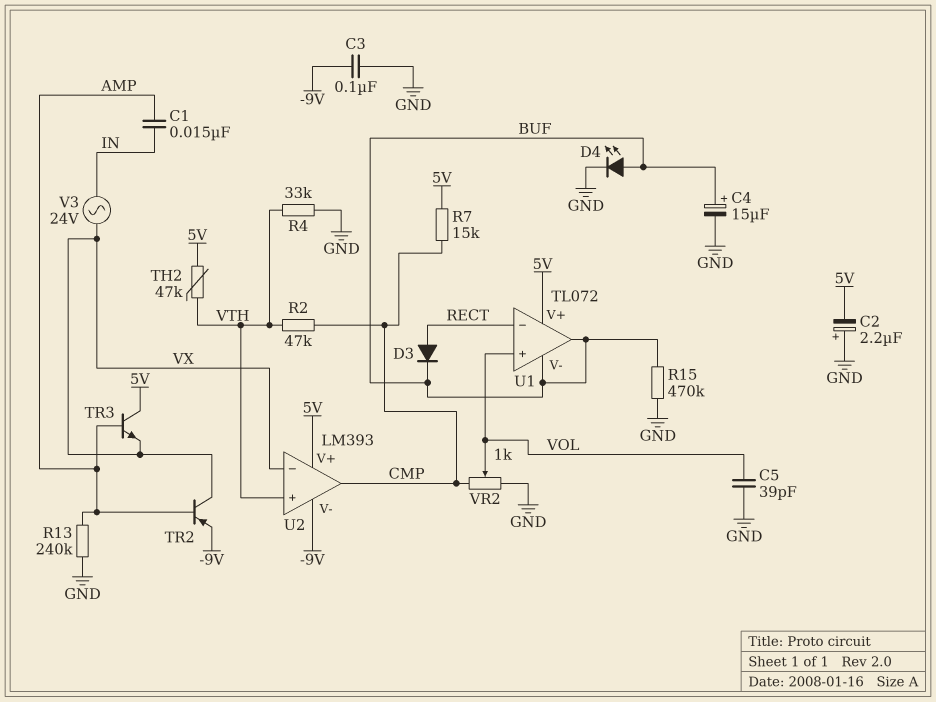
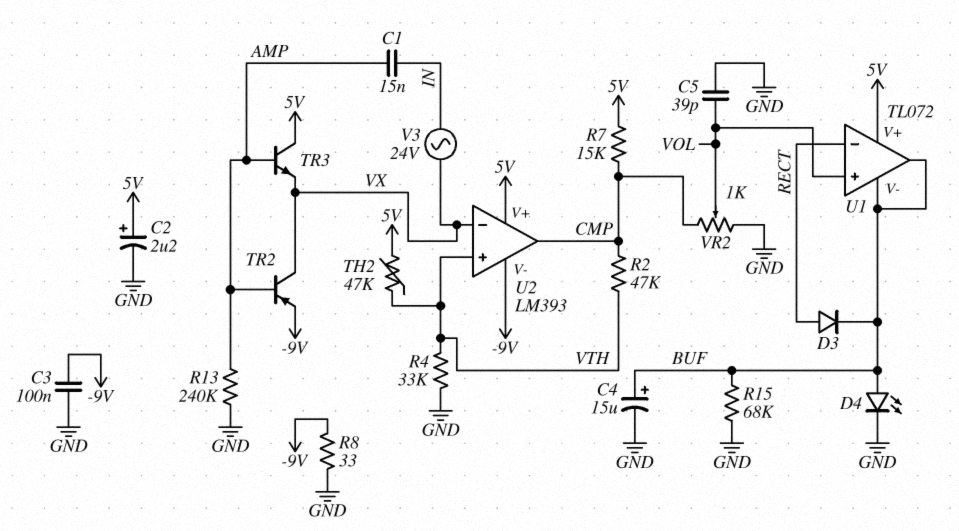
C2: 2.2uF (plus GND, minus 5V) -> 2.2uF (plus 5V, minus GND)
R8: none -> 33 (-9V, GND)
R15: 470k (BUF, GND) -> 68k (BUF, GND)

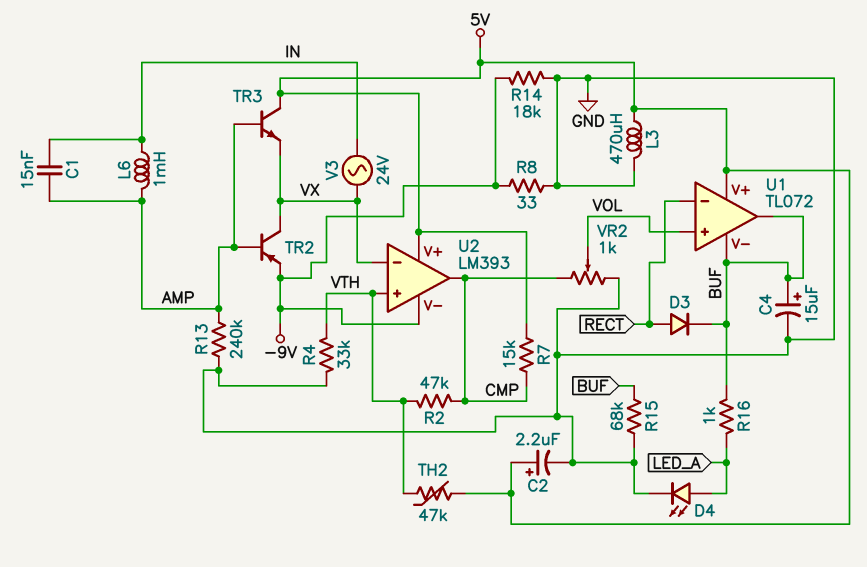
C3: 100nF (-9V, GND) -> none
C5: 39pF (GND, VOL) -> none
D4: LED (A BUF, K GND) -> LED (A LED_A, K GND)
L3: none -> 470uH (5V, GND)
L6: none -> 1mH (AMP, IN)
R14: none -> 18k (-9V, GND)
R16: none -> 1k (BUF, LED_A)

